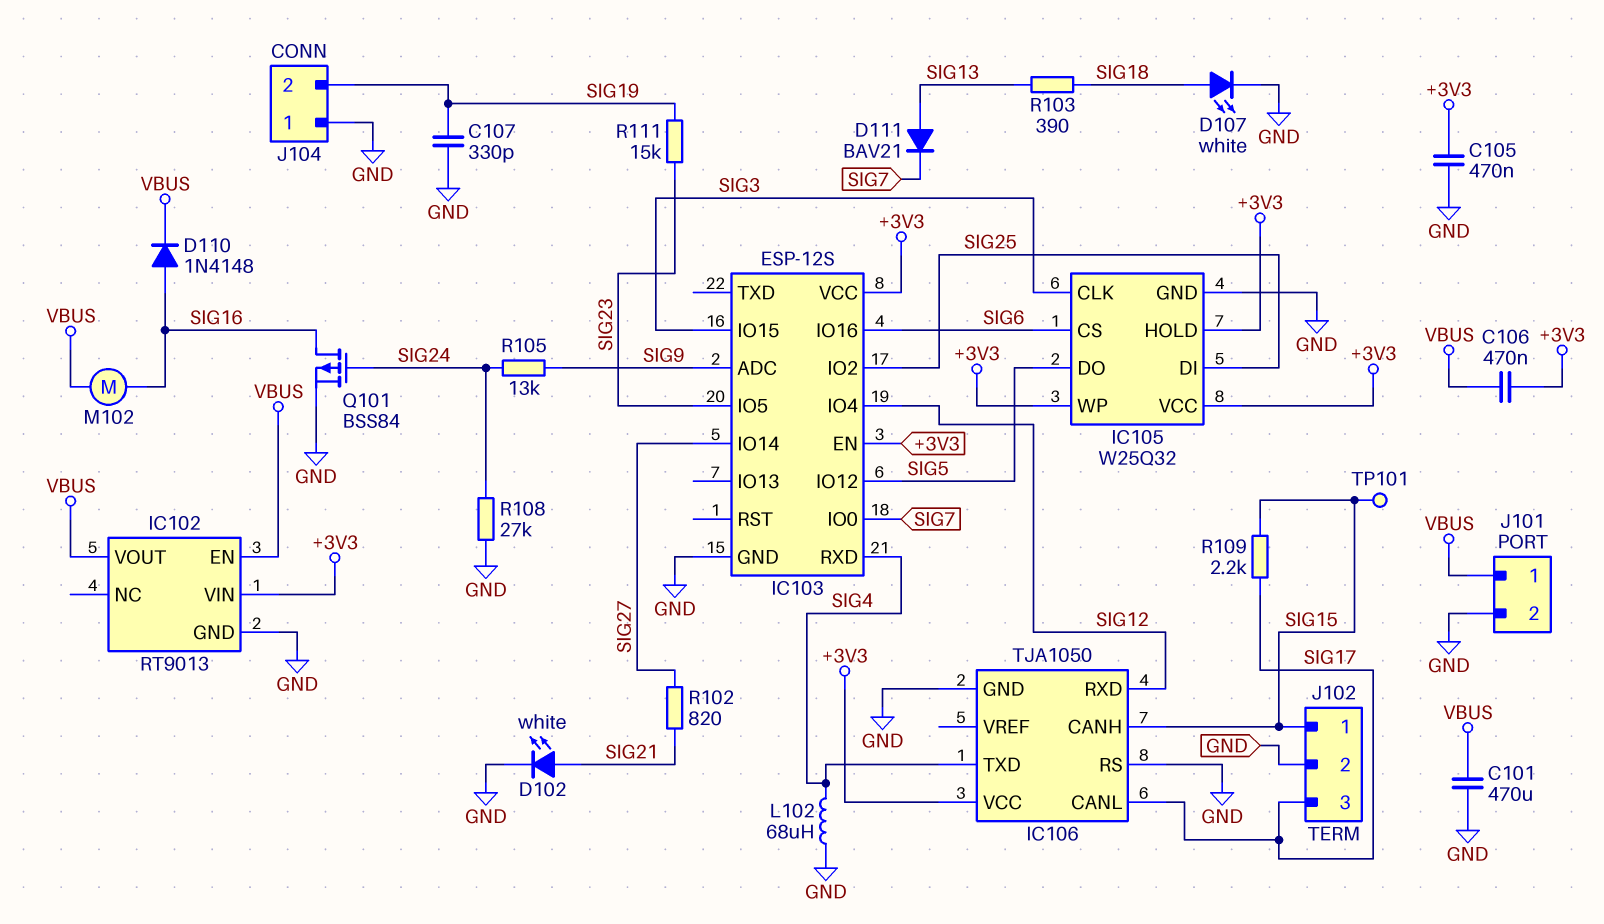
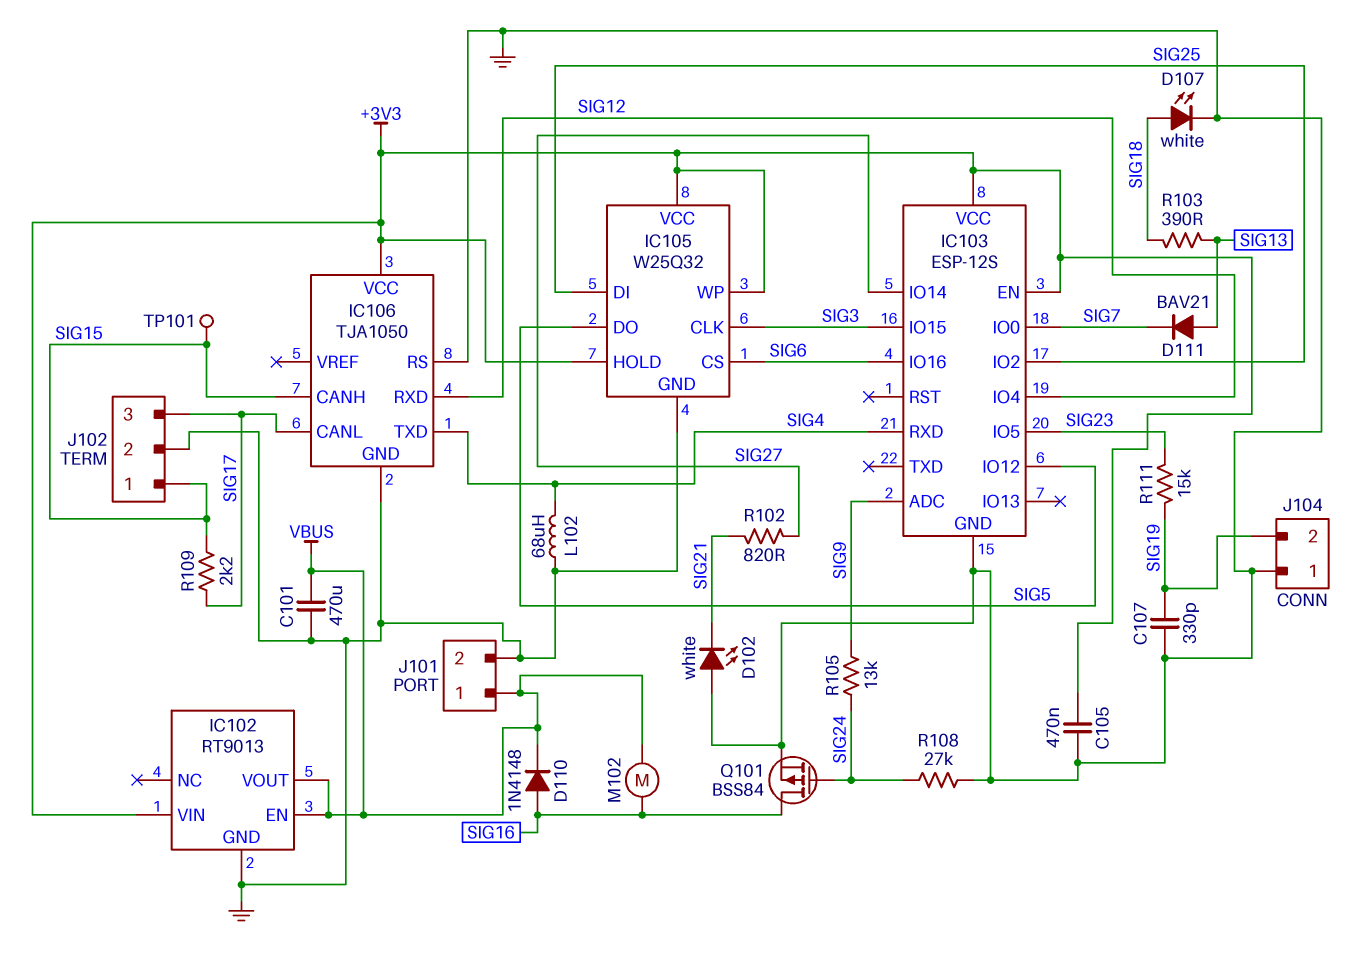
C106: 470nF (+3V3, VBUS) -> none
D102: LED white (A SIG21, K GND) -> LED white (A GND, K SIG21)

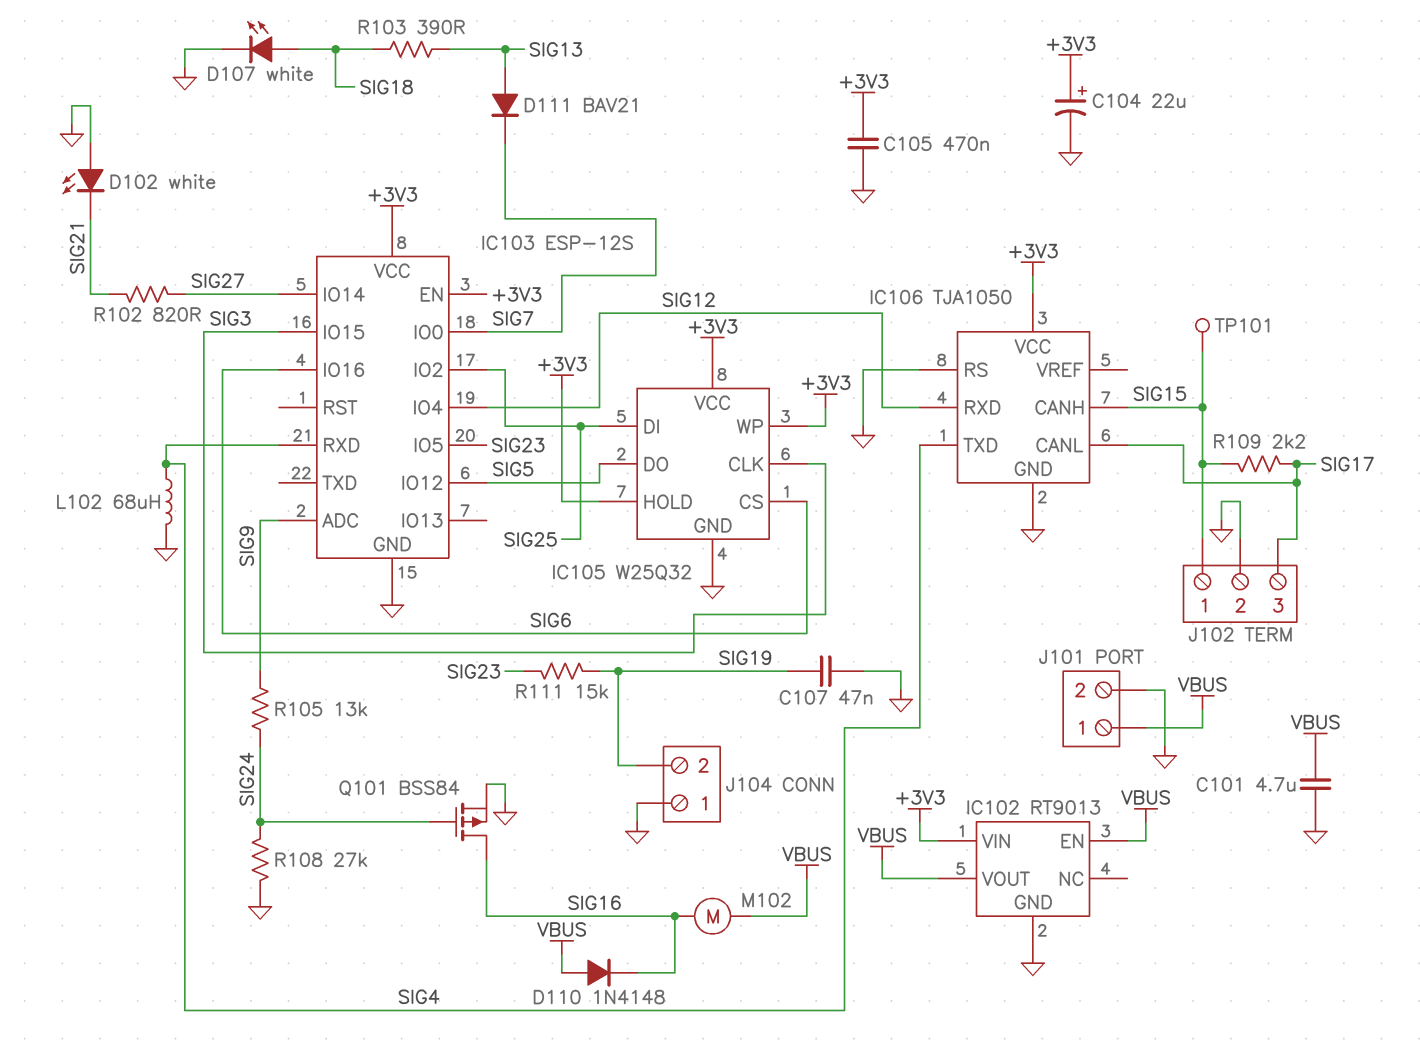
C101: 470uF (GND, VBUS) -> 4.7uF (GND, VBUS)
C104: none -> 22uF (plus +3V3, minus GND)
C107: 330pF (GND, SIG19) -> 47nF (GND, SIG19)
D110: diode 1N4148 (A SIG16, K VBUS) -> diode 1N4148 (A VBUS, K SIG16)

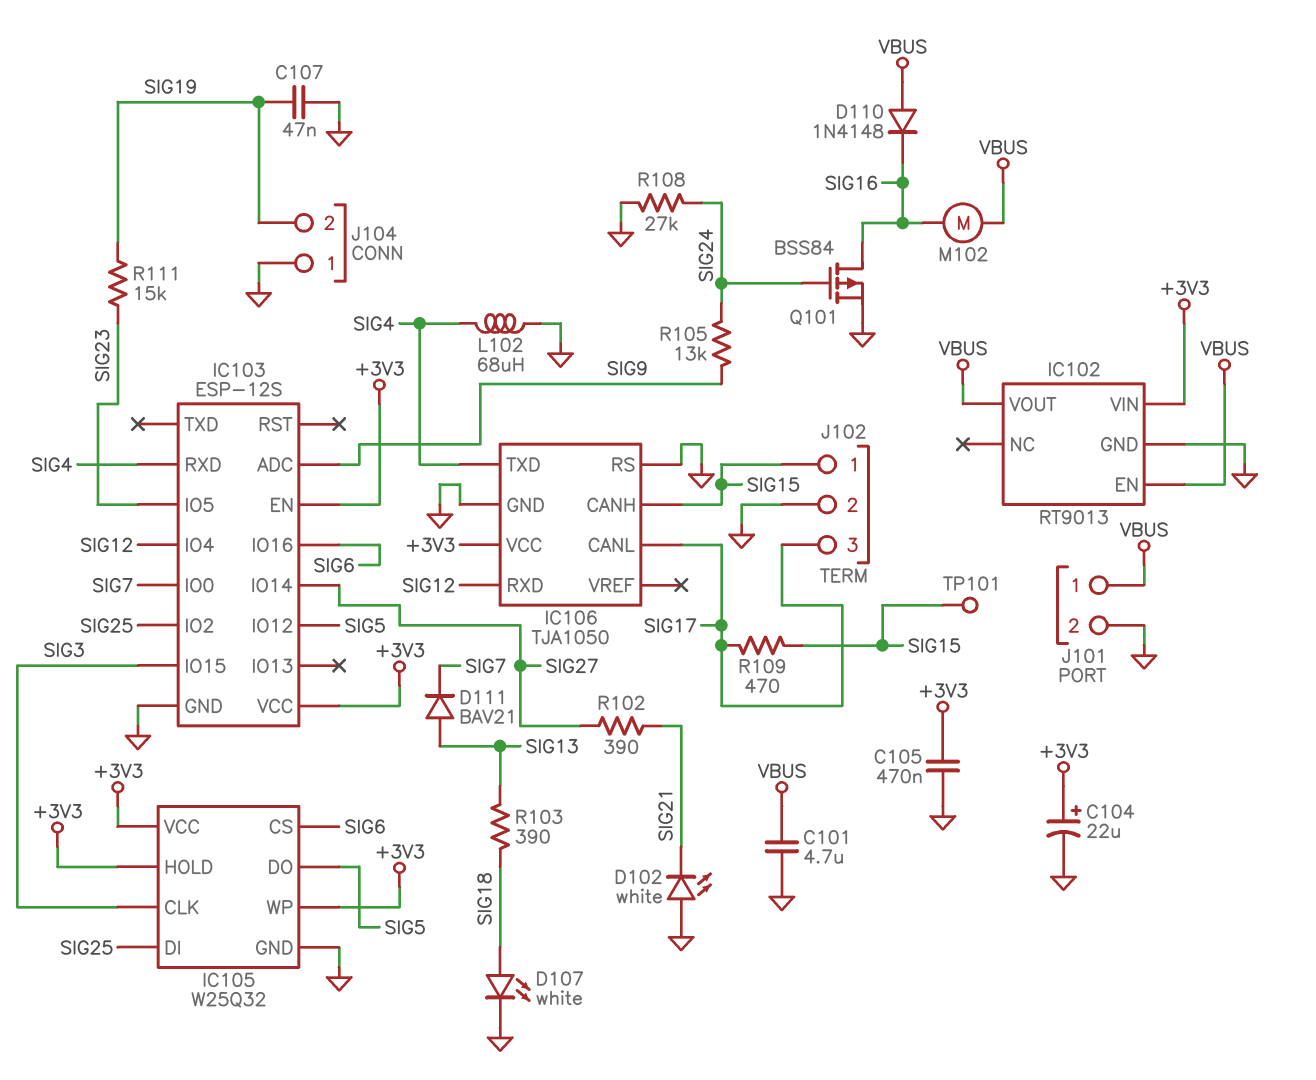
R102: 820 (SIG21, SIG27) -> 390 (SIG21, SIG27)
R109: 2.2k (SIG15, SIG17) -> 470 (SIG15, SIG17)

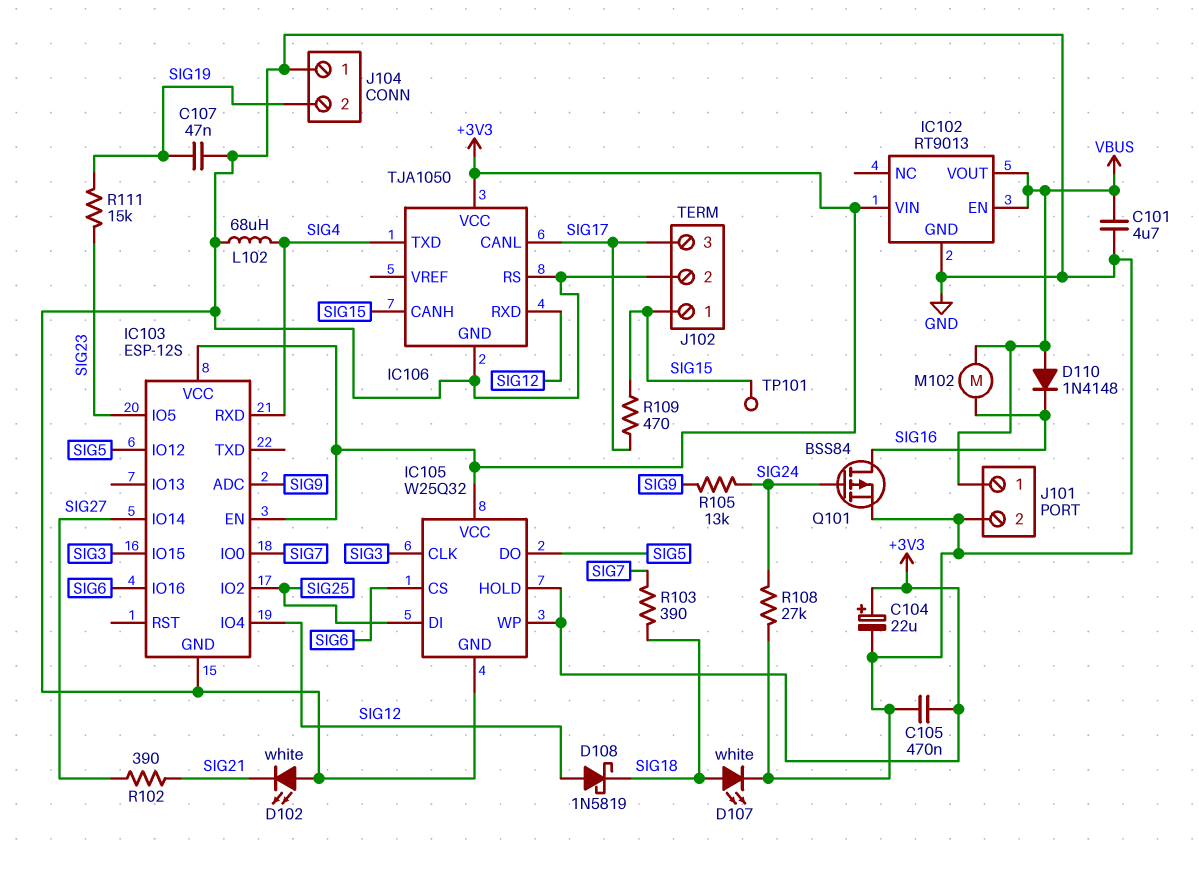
D108: none -> schottky 1N5819 (A SIG12, K SIG18)
D111: diode BAV21 (A SIG13, K SIG7) -> none
R103: 390 (SIG13, SIG18) -> 390 (SIG7, SIG18)

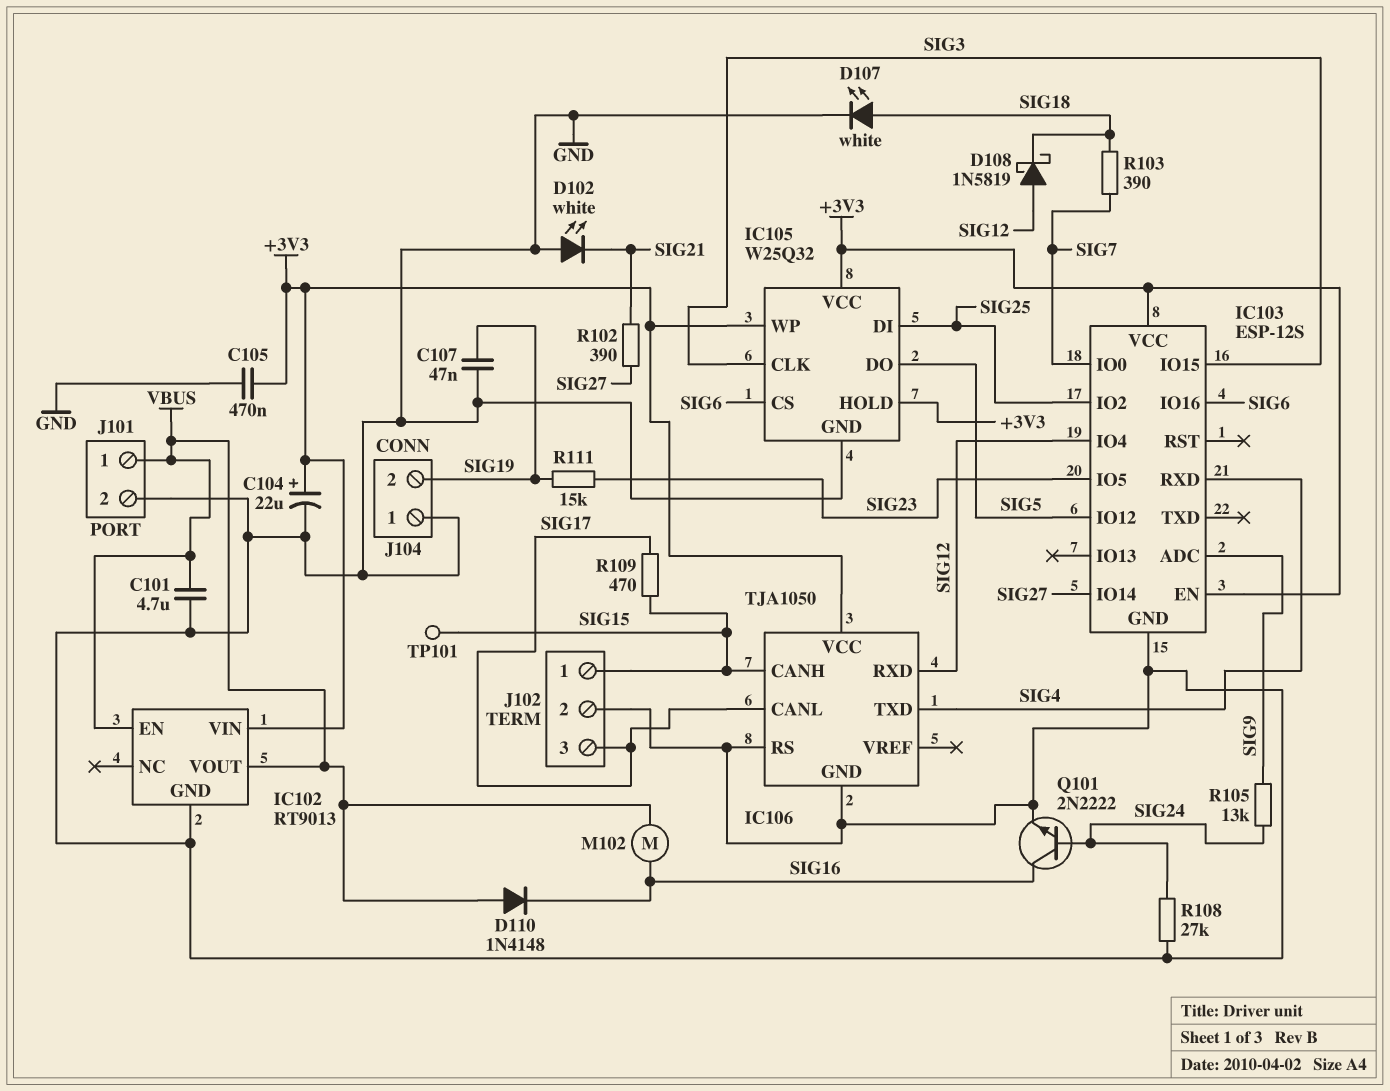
L102: 68uH (GND, SIG4) -> none
Q101: PMOS BSS84 (G SIG24, D SIG16, S GND) -> NPN 2N2222 (B SIG24, C SIG16, E GND)

